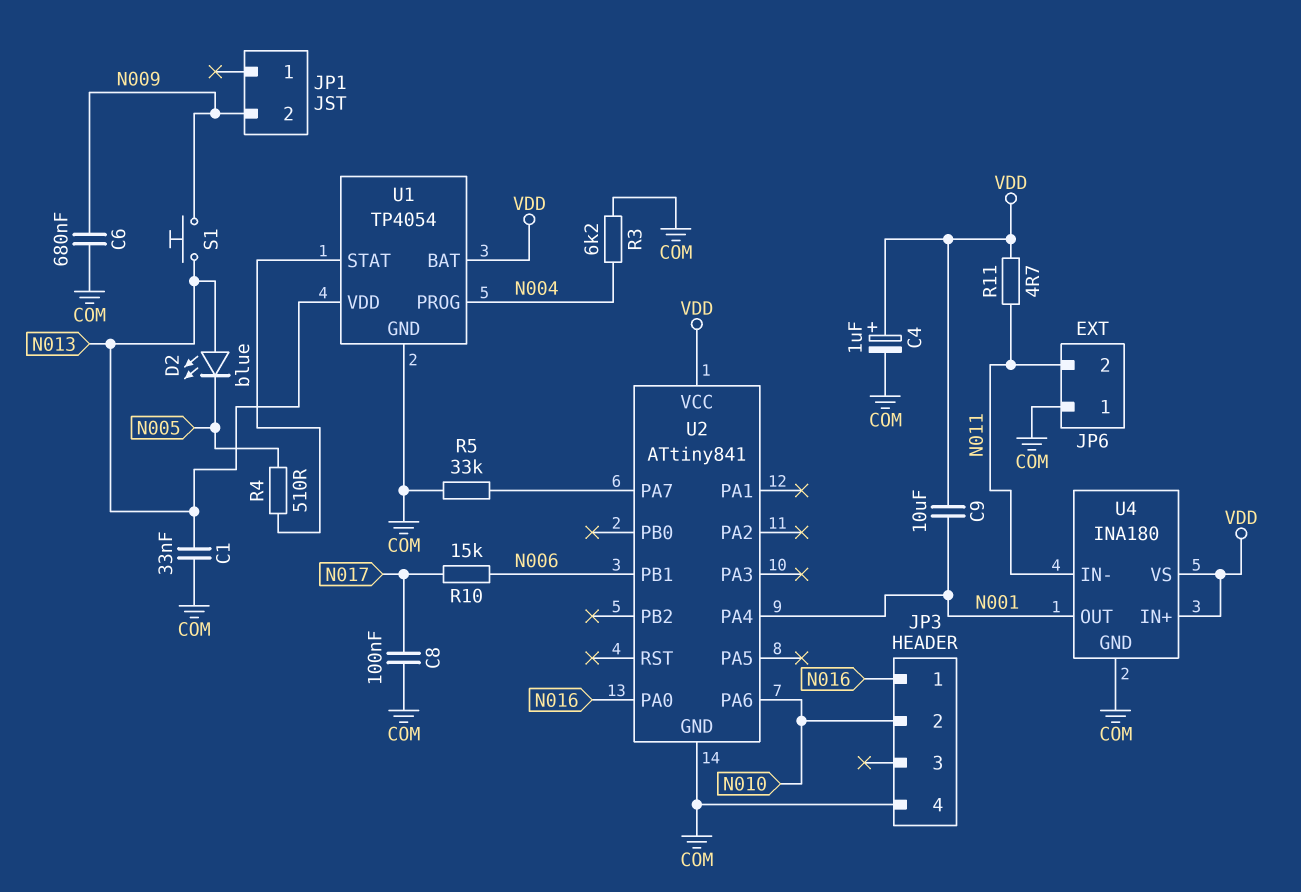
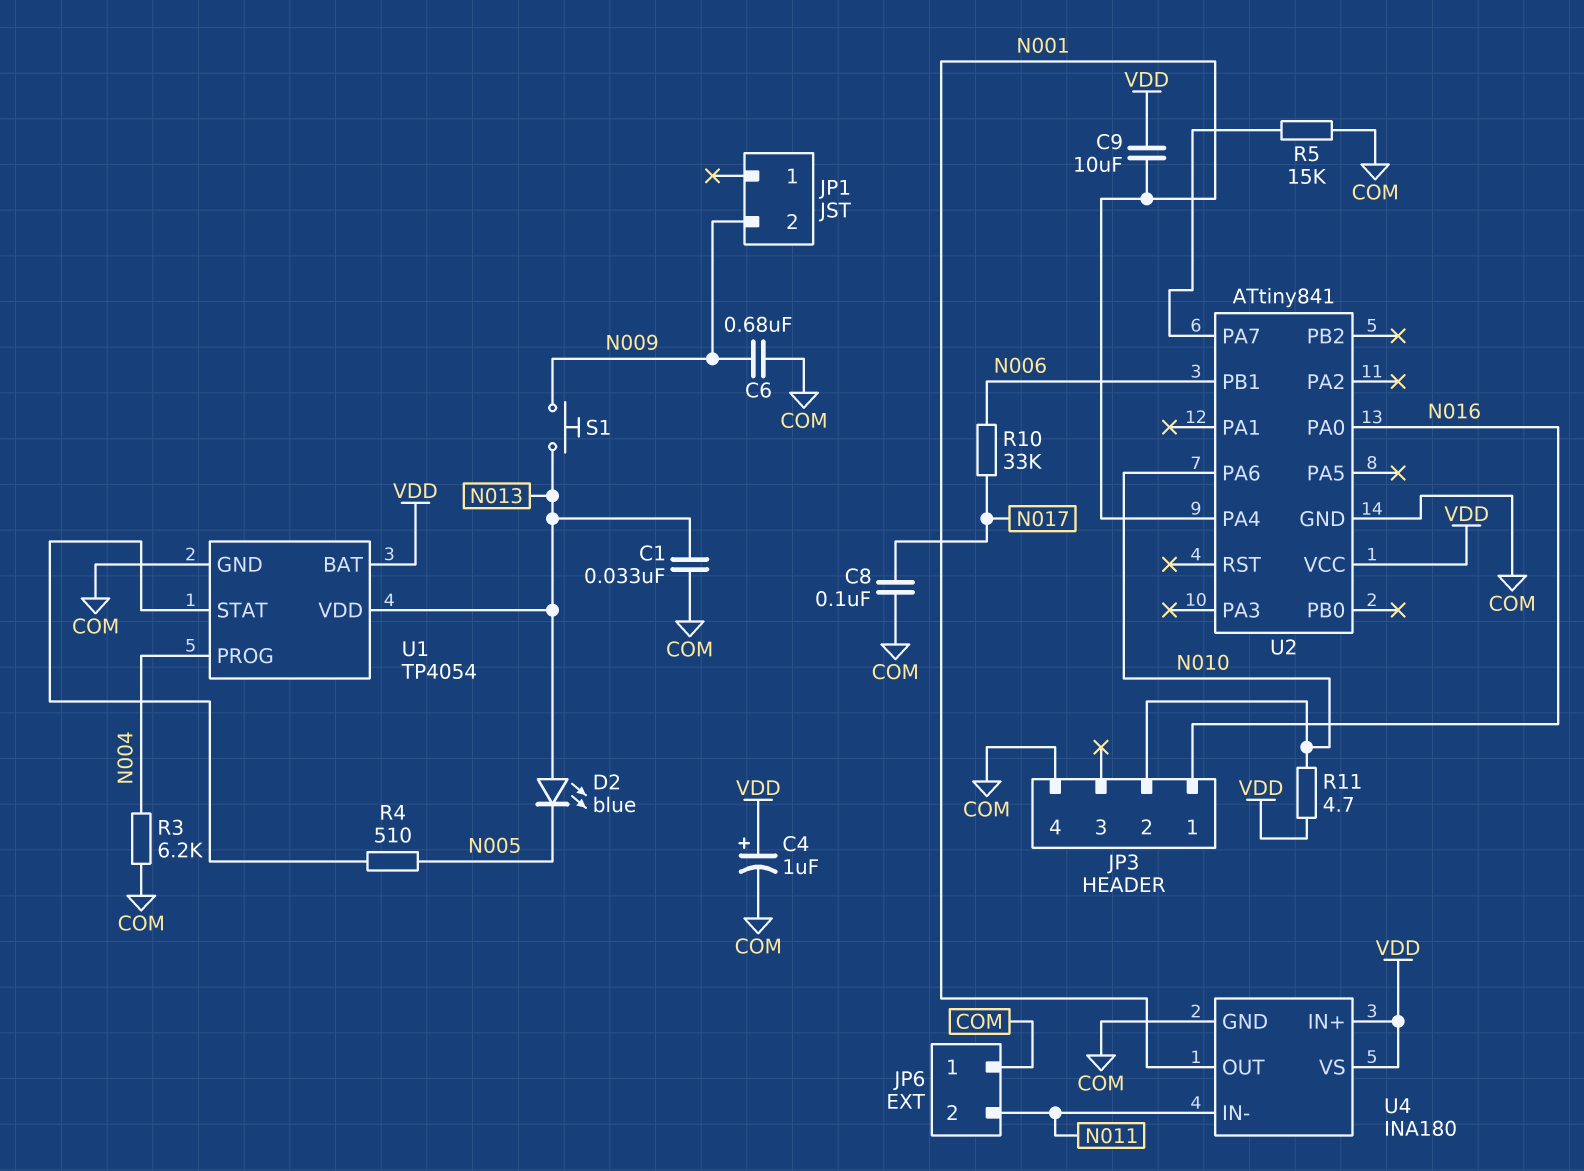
R5: 33k (COM, U2/PA7) -> 15k (COM, U2/PA7)
R10: 15k (N006, N017) -> 33k (N006, N017)
R11: 4.7 (N011, VDD) -> 4.7 (N010, VDD)

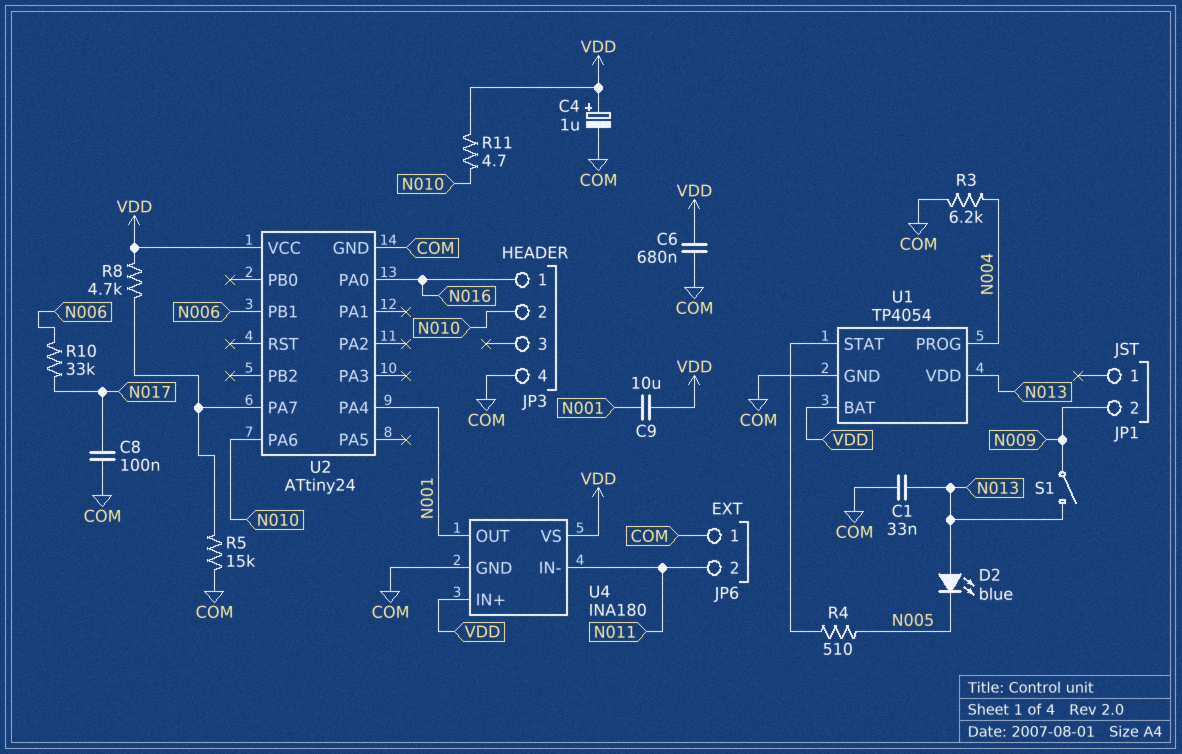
C6: 680nF (COM, N009) -> 680nF (COM, VDD)
R8: none -> 4.7k (U2/PA7, VDD)
S1: button (N009, N013) -> switch (N009, N013)
U2: ATtiny841 -> ATtiny24

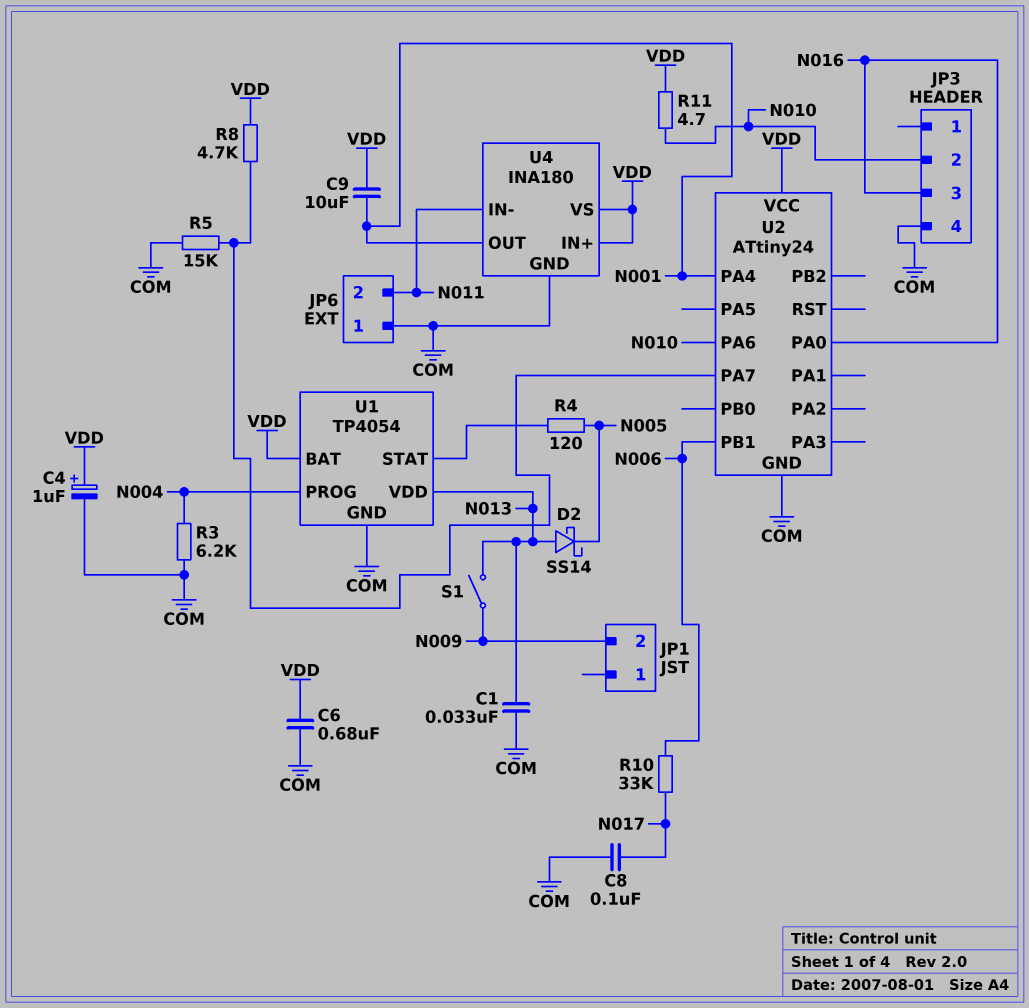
D2: LED blue (A N013, K N005) -> schottky SS14 (A N013, K N005)
JP3 pin 1: N016 -> none
JP3 pin 3: none -> N016
R4: 510 (N005, U1/STAT) -> 120 (N005, U1/STAT)

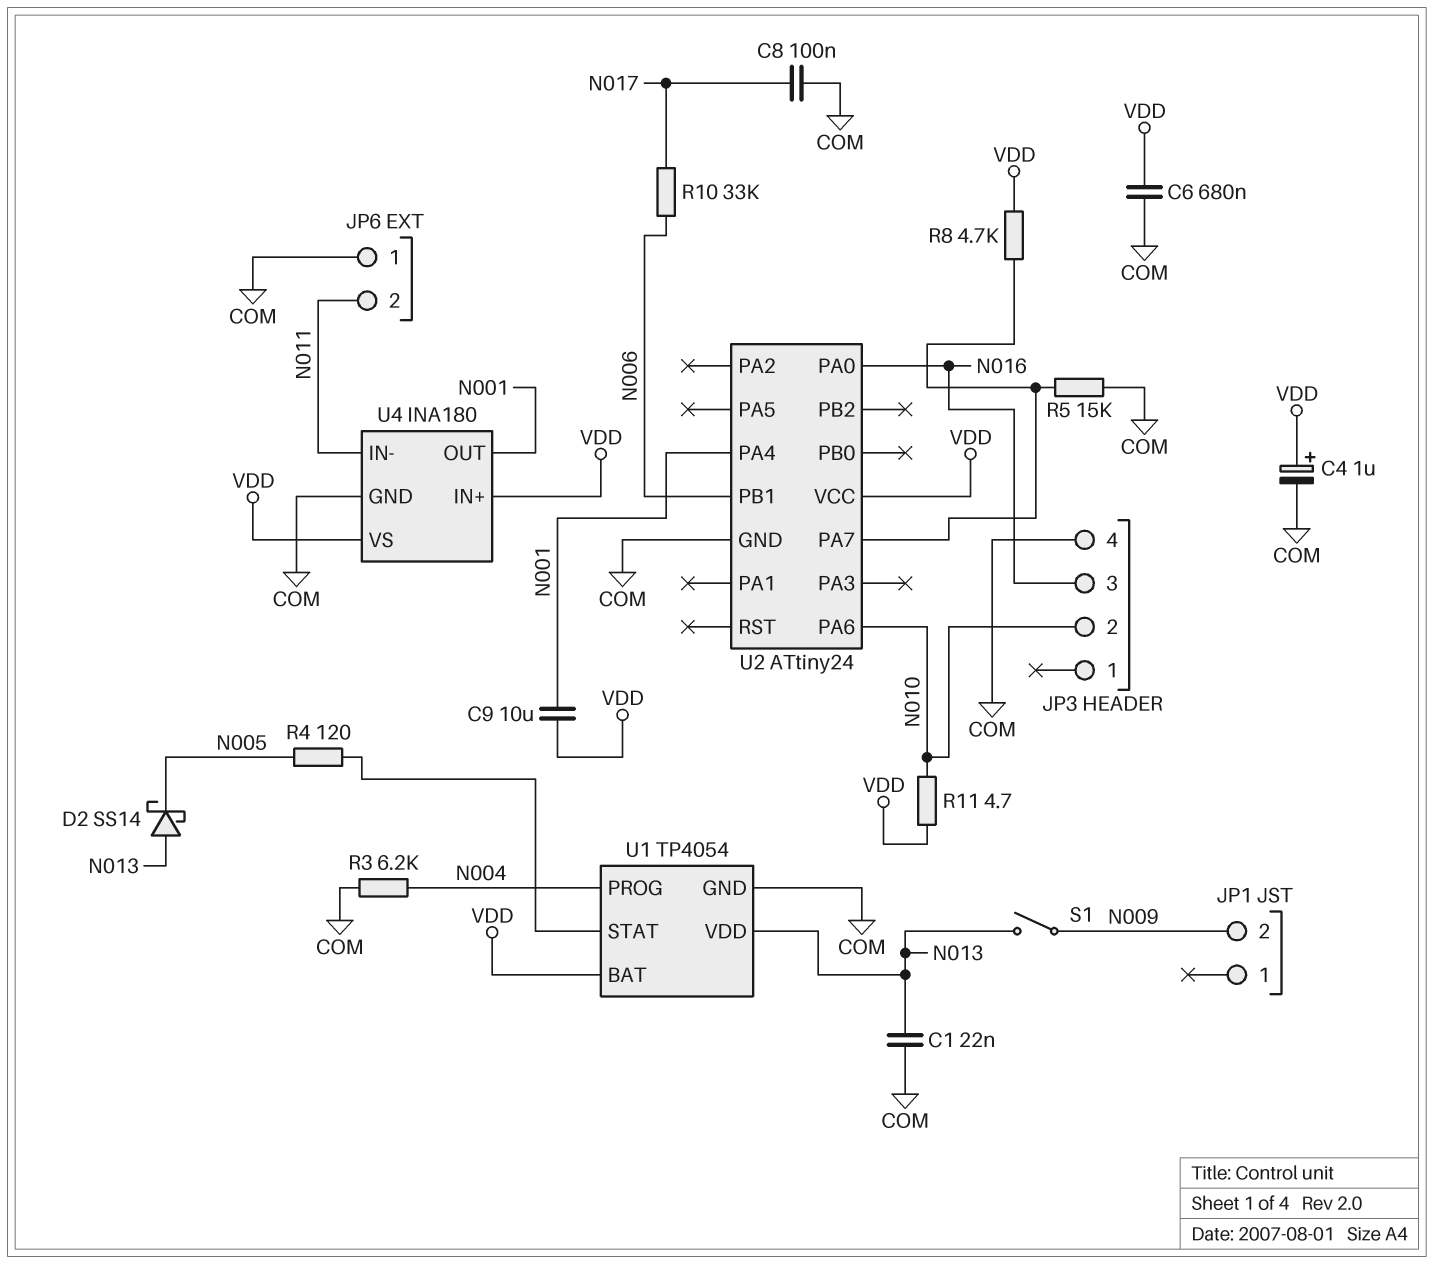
C1: 33nF (COM, N013) -> 22nF (COM, N013)

